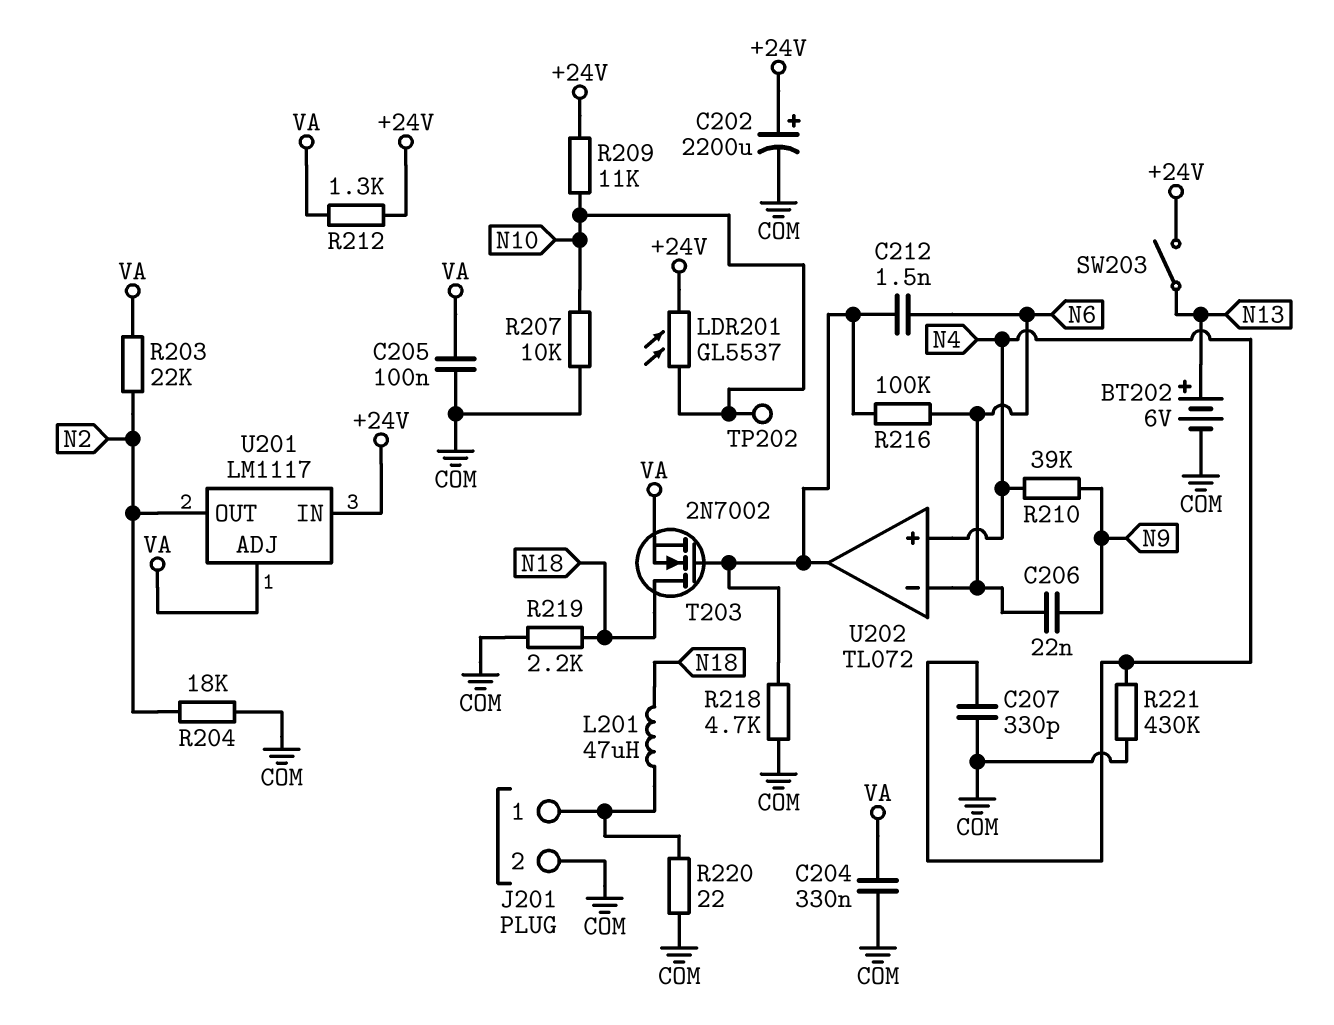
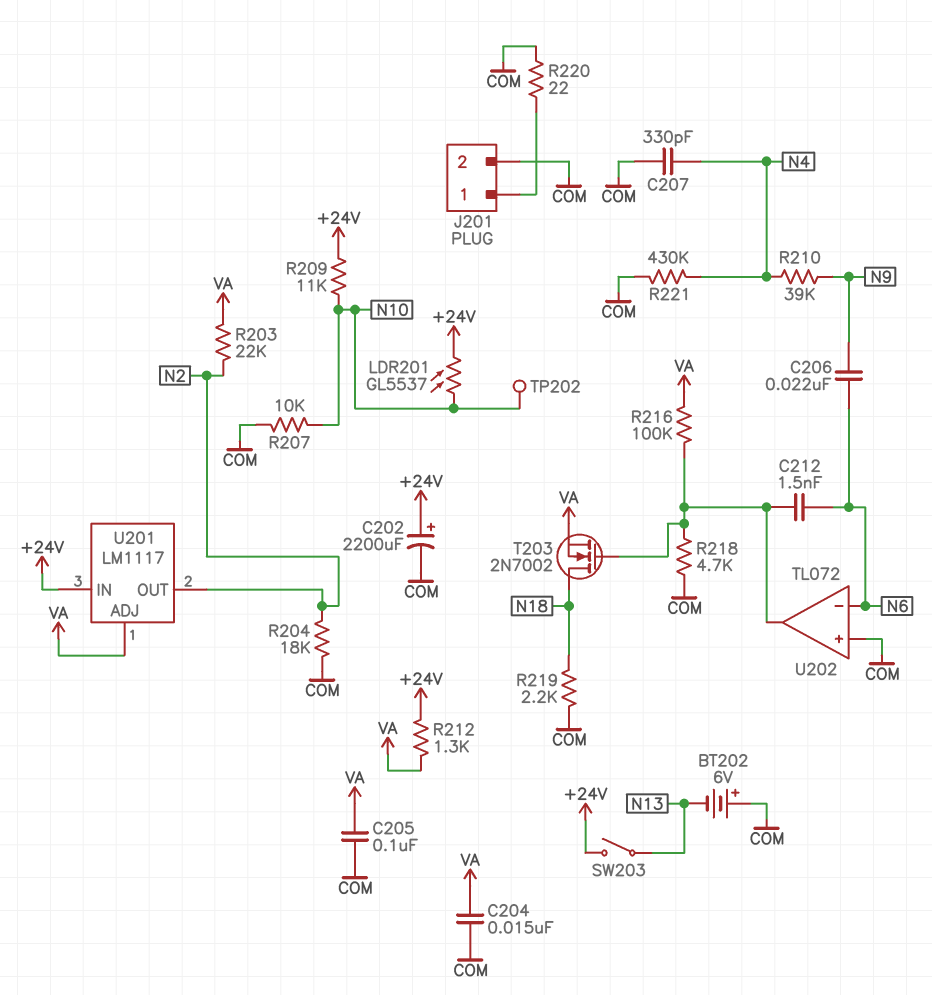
BT202: 6V (plus N13, minus COM) -> 6V (plus COM, minus N13)
C204: 330nF (COM, VA) -> 15nF (COM, VA)
L201: 47uH (J201/1, N18) -> none
R216: 100k (N6, U202/out) -> 100k (U202/out, VA)
U202 pin in+: N4 -> COM

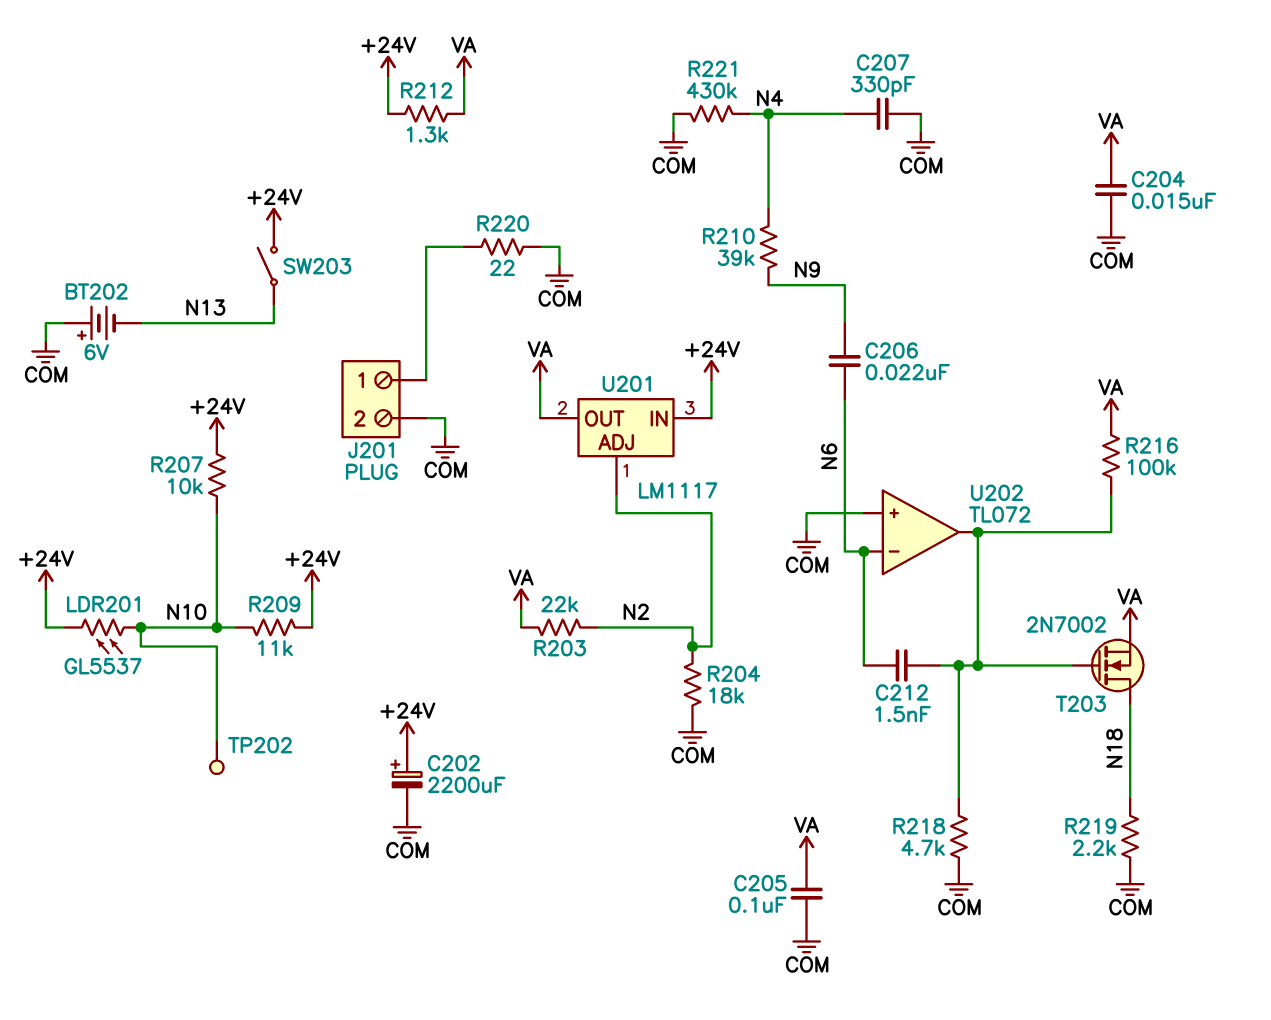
R207: 10k (COM, N10) -> 10k (+24V, N10)
U201 pin ADJ: VA -> N2
U201 pin OUT: N2 -> VA

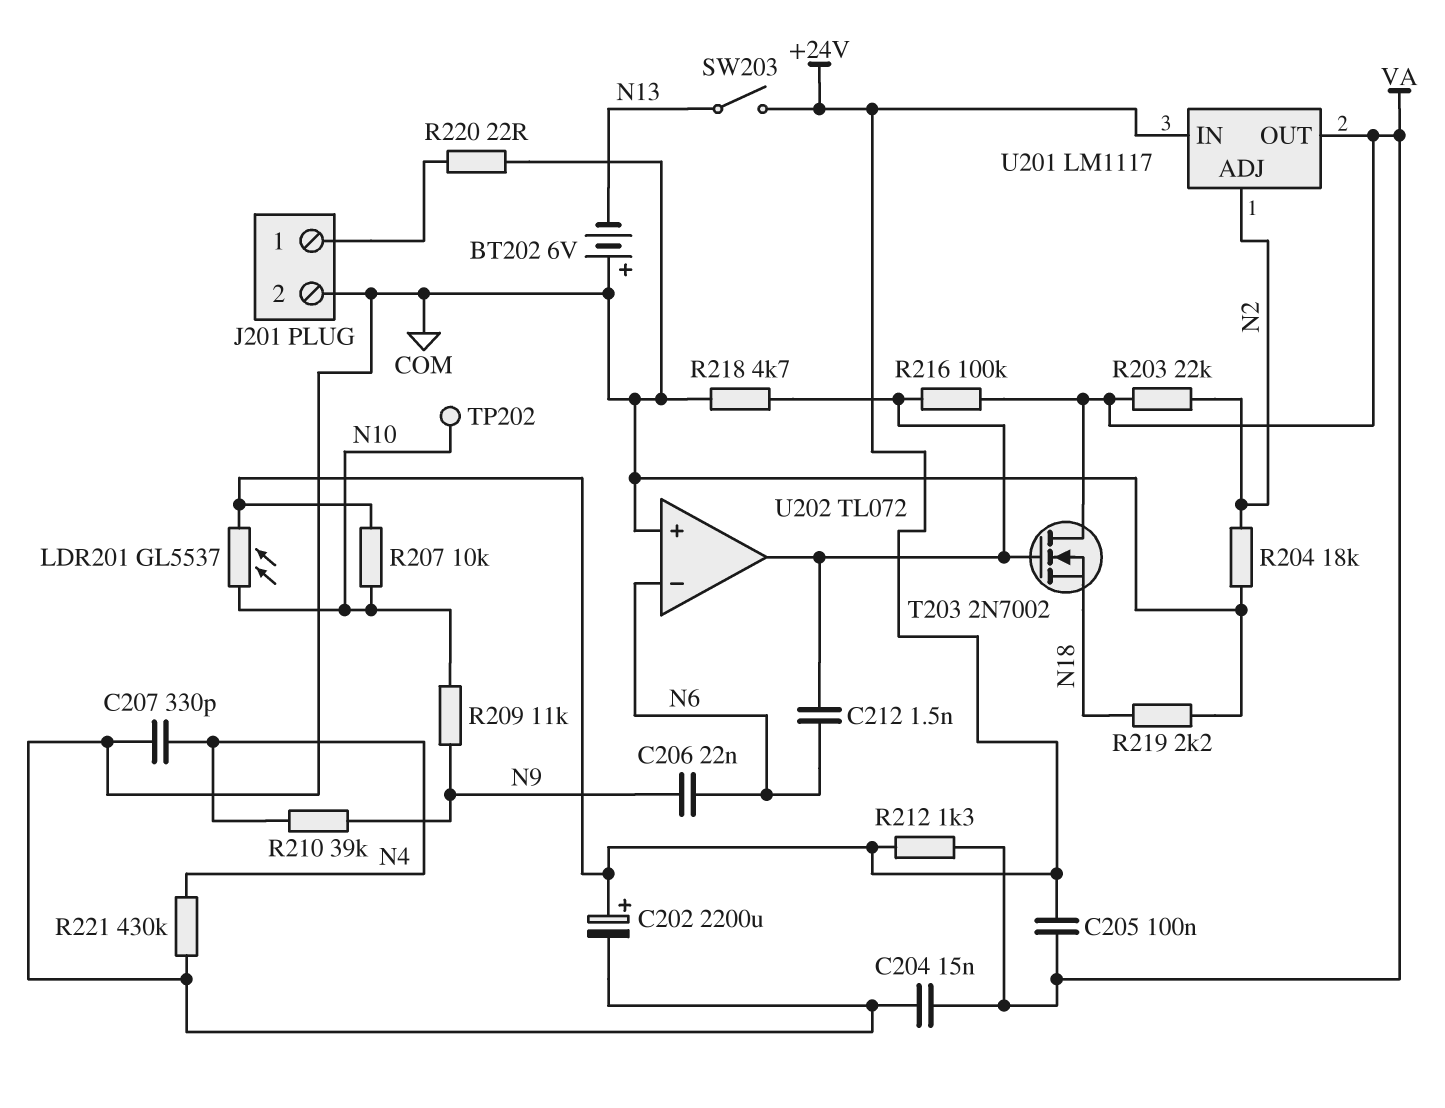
C205: 100nF (COM, VA) -> 100nF (+24V, VA)
R209: 11k (+24V, N10) -> 11k (N9, N10)
T203: NMOS 2N7002 (G U202/out, D N18, S VA) -> NMOS 2N7002 (G U202/out, D VA, S N18)

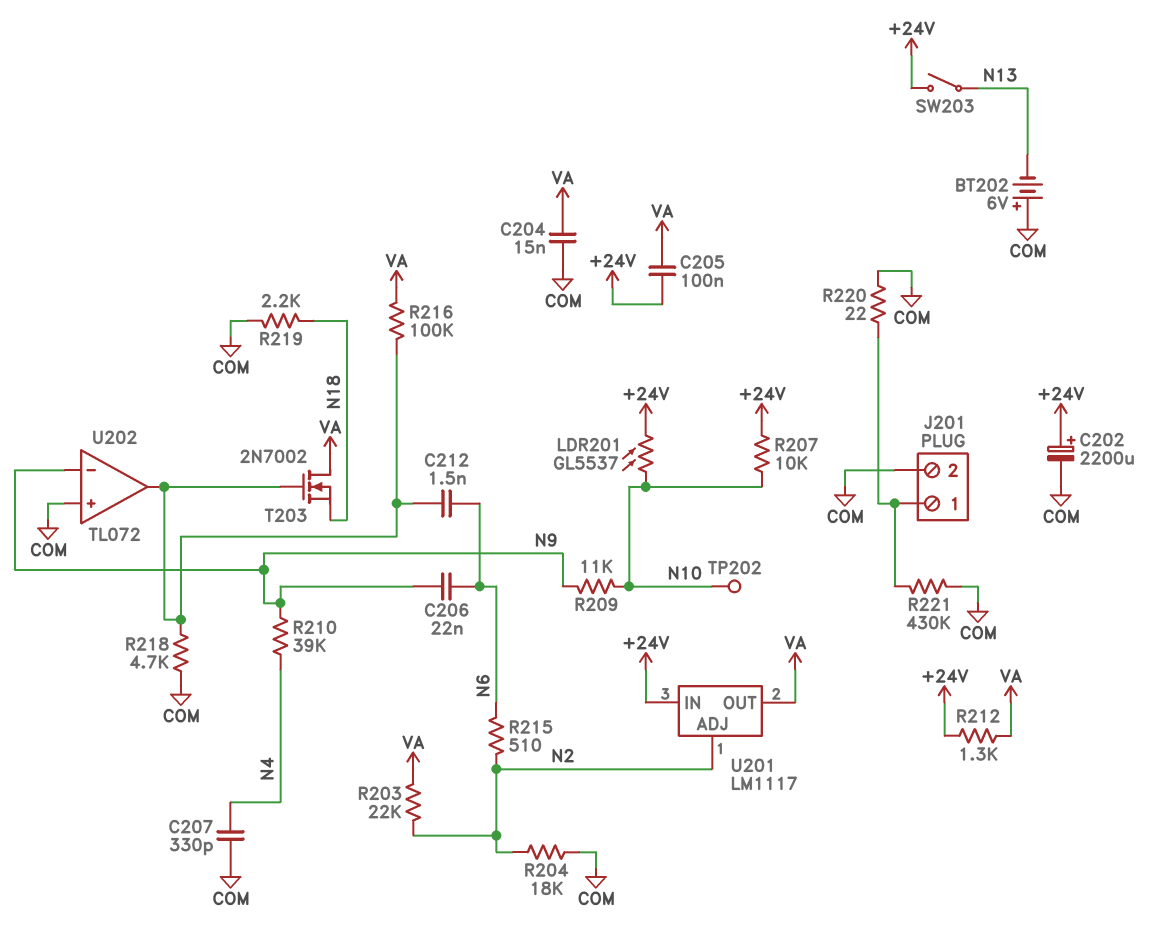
R215: none -> 510 (N2, N6)
R221: 430k (COM, N4) -> 430k (COM, J201/1)
U202 pin in-: N6 -> N9

